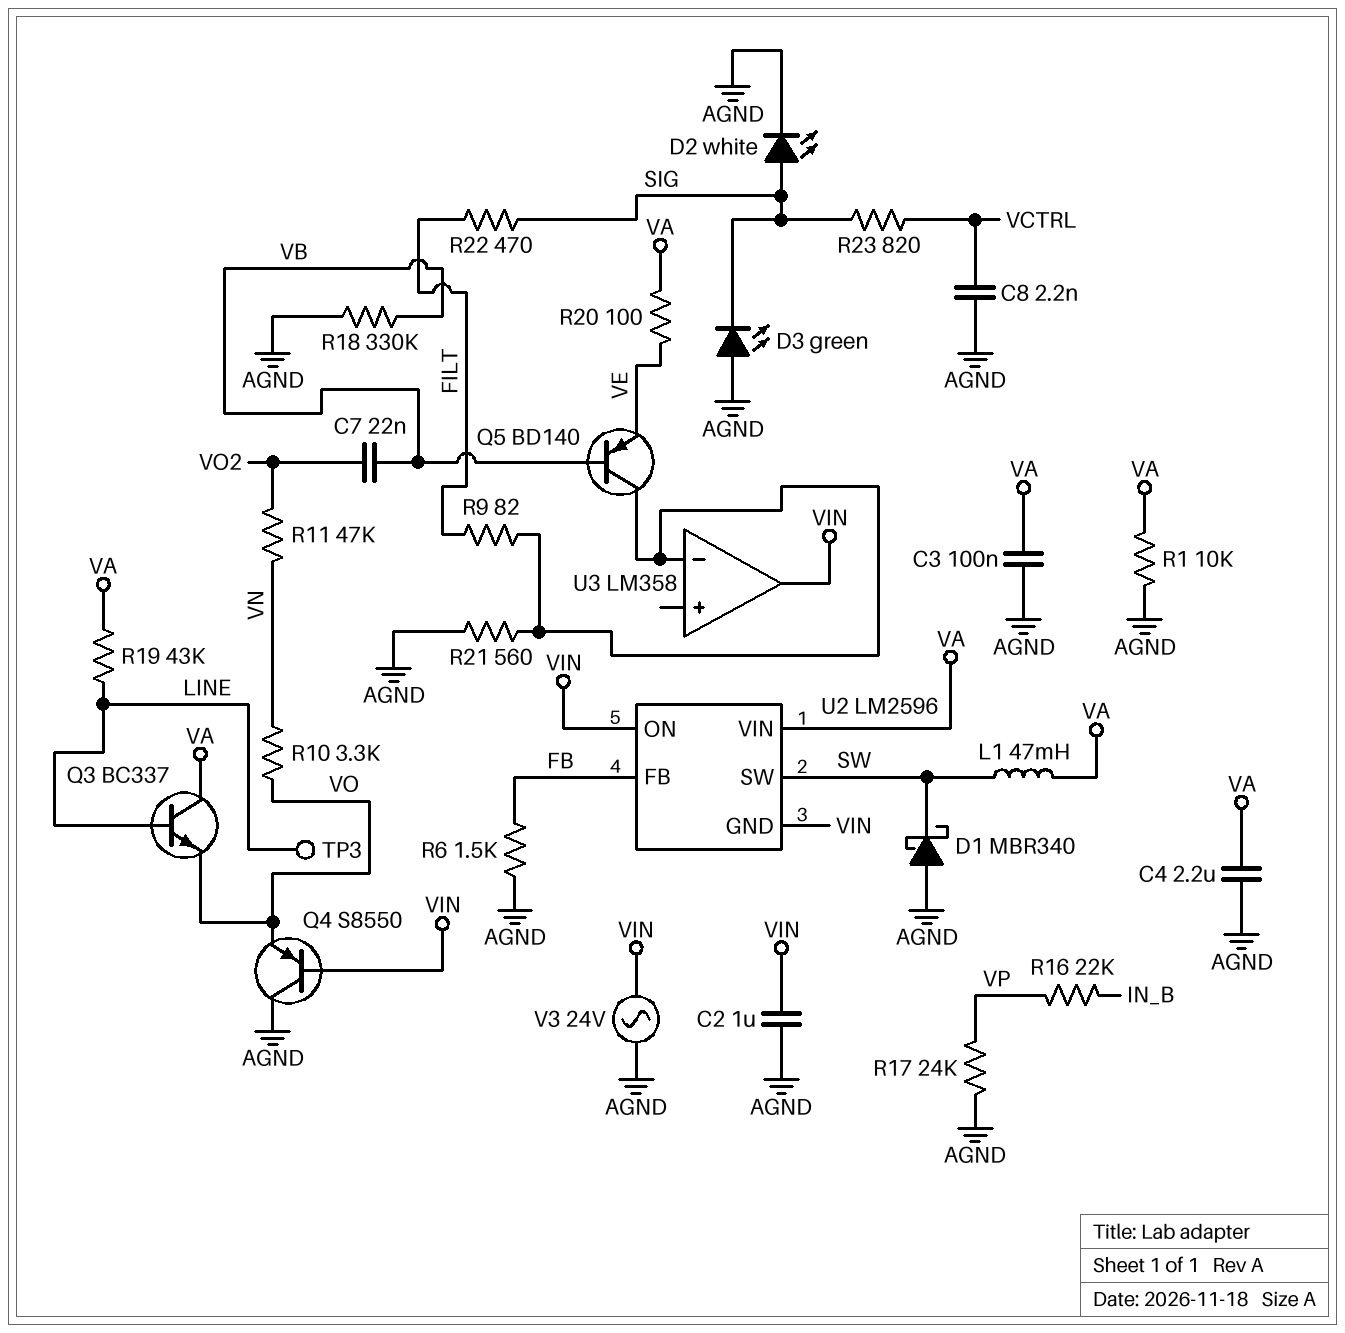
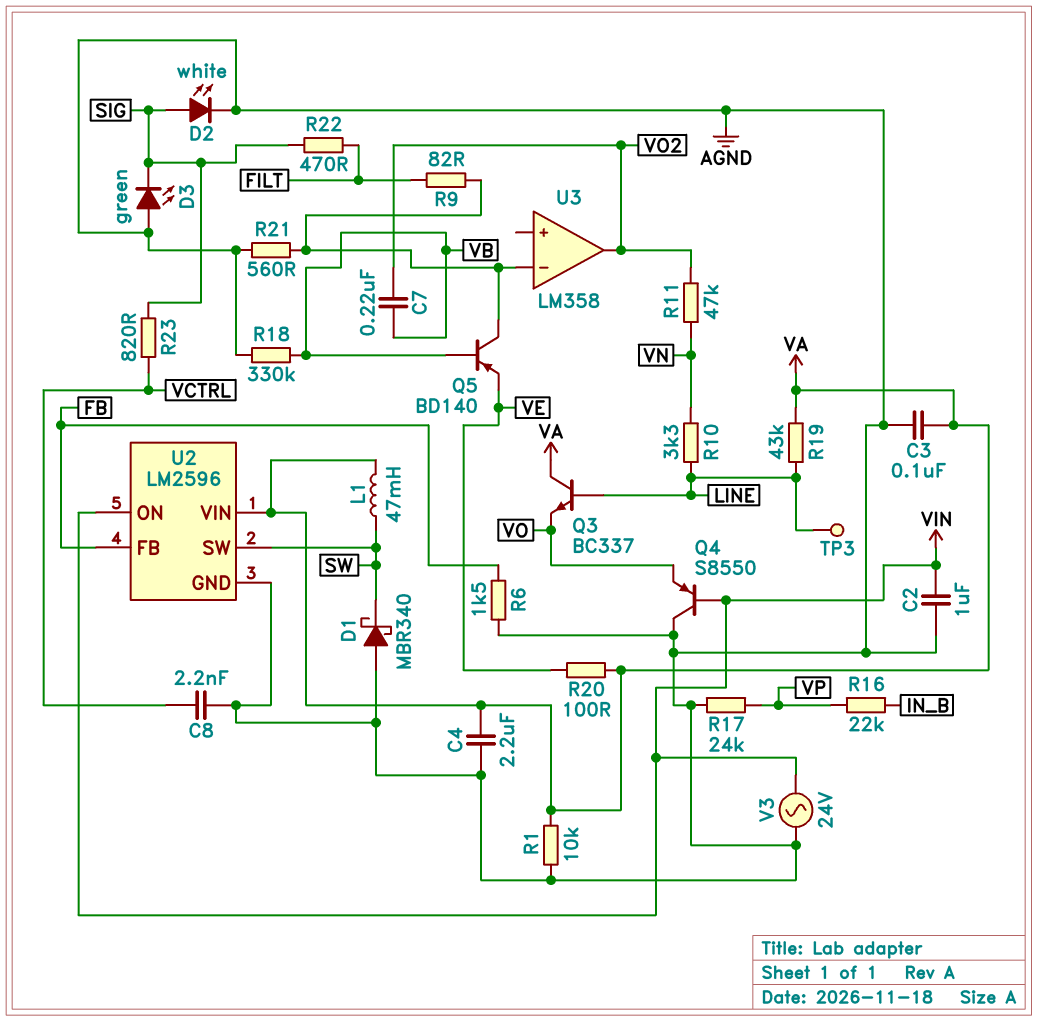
C7: 22nF (VB, VO2) -> 220nF (VB, VO2)
R10: 3.3k (VN, VO) -> 3.3k (LINE, VN)
U2 pin GND: VIN -> AGND
U3 pin out: VIN -> VO2

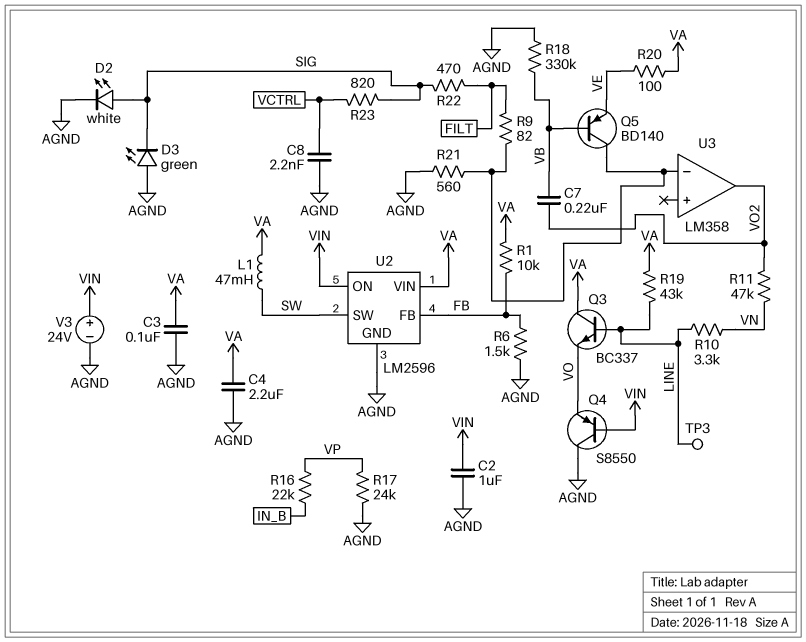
D1: schottky MBR340 (A AGND, K SW) -> none
R1: 10k (AGND, VA) -> 10k (FB, VA)
V3: AC 24V (AGND, VIN) -> 24V (plus VIN, minus AGND)

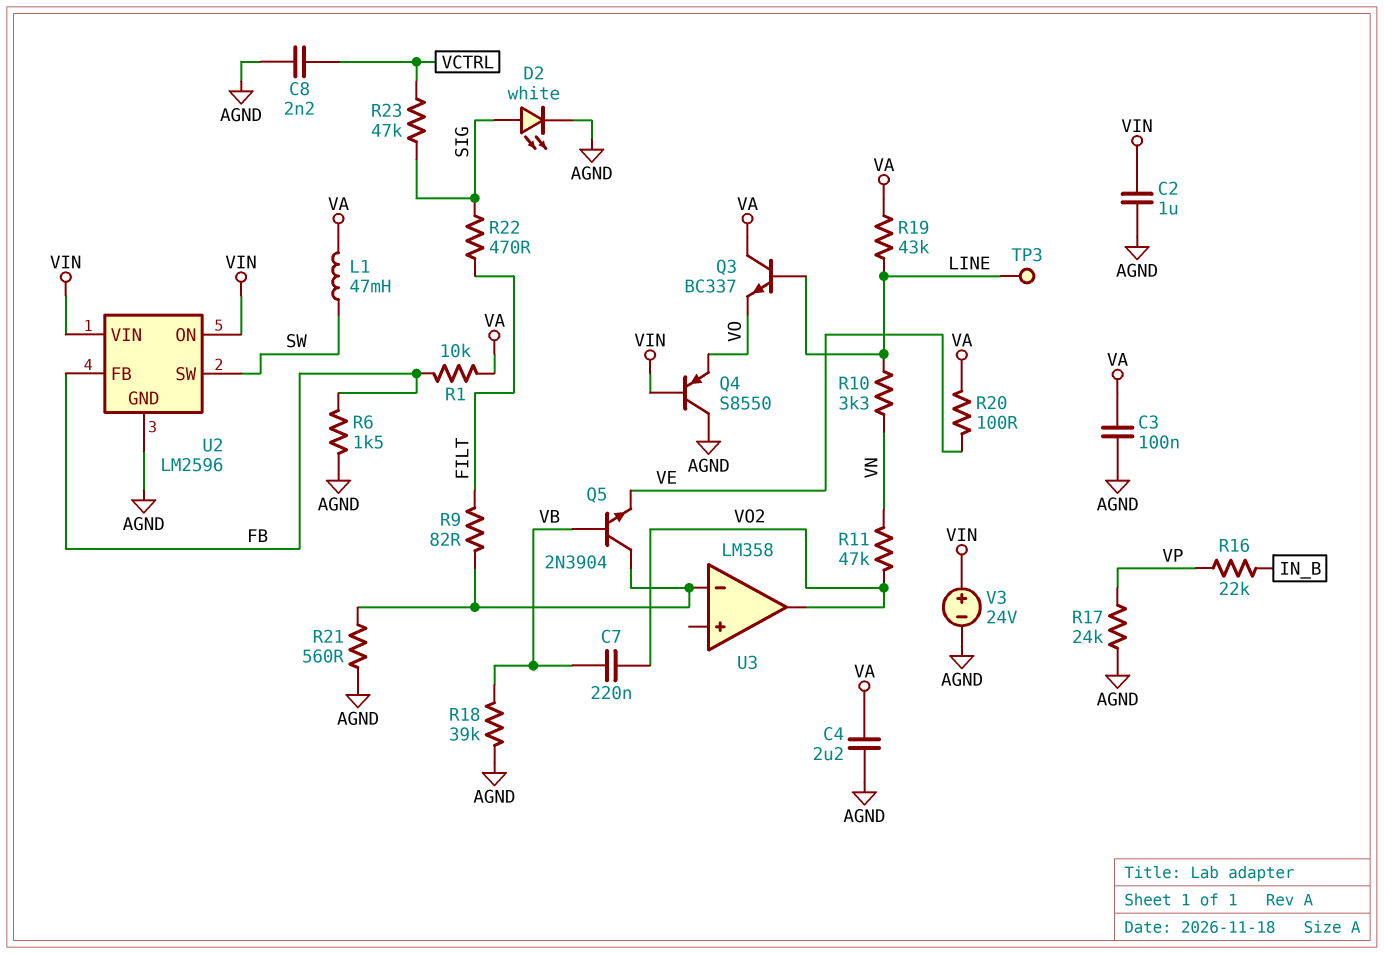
D3: LED green (A AGND, K SIG) -> none
Q5: PNP BD140 (B VB, C U3/in-, E VE) -> NPN 2N3904 (B VB, C U3/in-, E VE)
R18: 330k (AGND, VB) -> 39k (AGND, VB)
R23: 820 (SIG, VCTRL) -> 47k (SIG, VCTRL)
U2 pin VIN: VA -> VIN

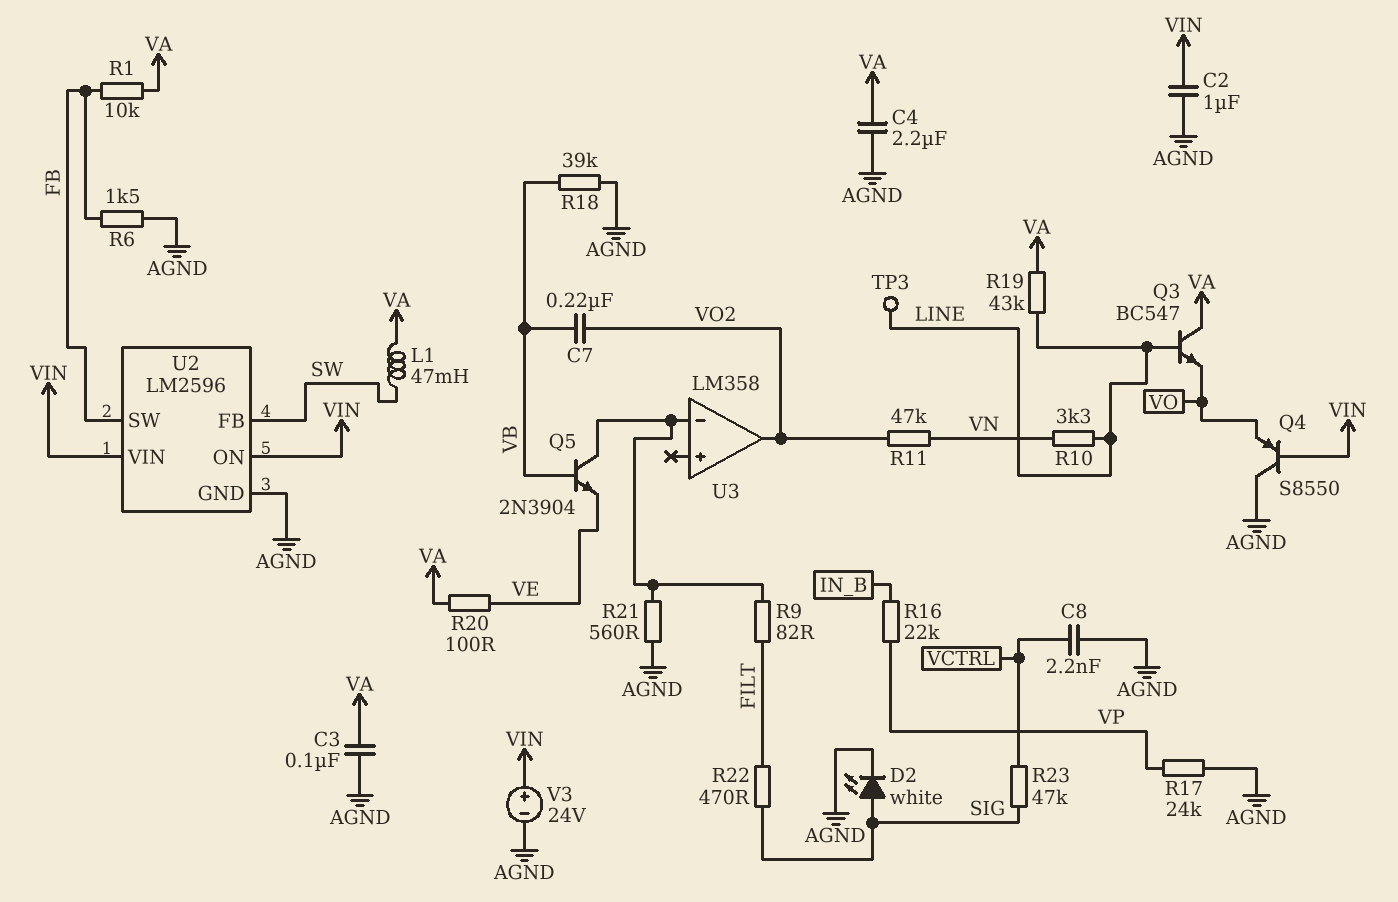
Q3: NPN BC337 (B LINE, C VA, E VO) -> NPN BC547 (B LINE, C VA, E VO)
U2 pin FB: FB -> SW
U2 pin SW: SW -> FB

